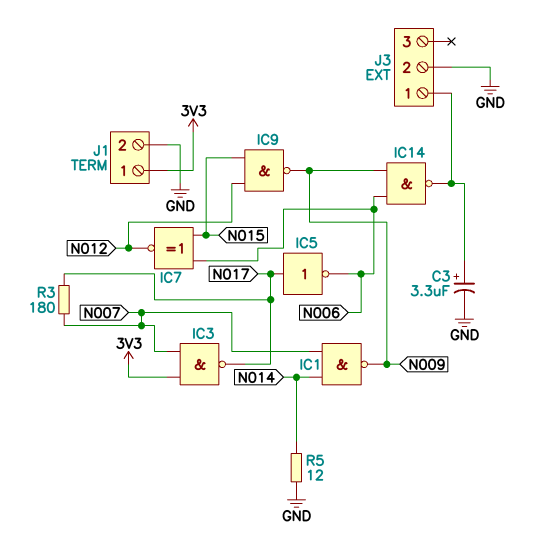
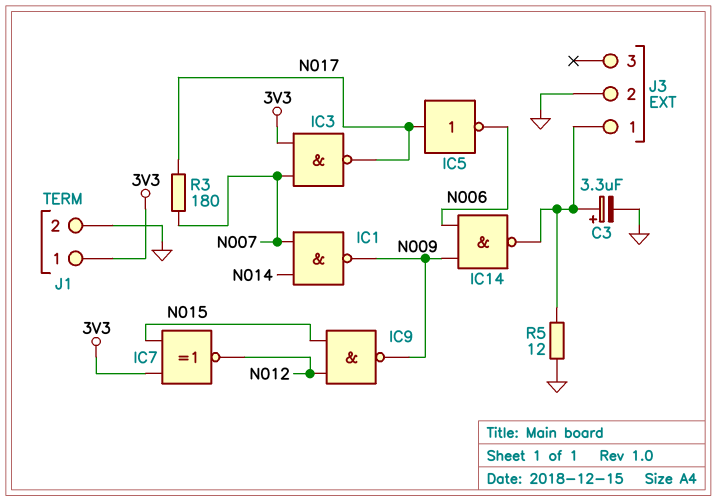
IC7: XNOR (in N006, in N015, out N012) -> XNOR (in 3V3, in N015, out N012)
R5: 12 (GND, N014) -> 12 (GND, J3/1)

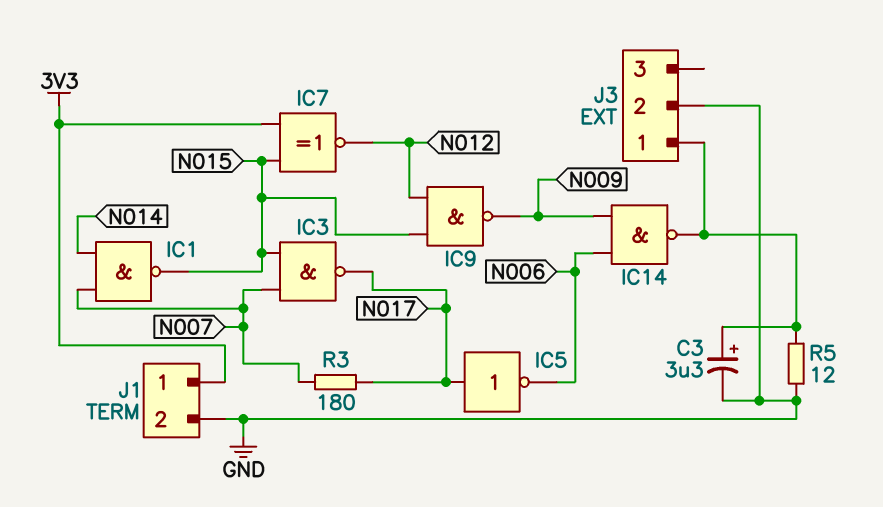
IC1: NAND (in N007, in N014, out N009) -> NAND (in N007, in N014, out N015)
IC3: NAND (in 3V3, in N007, out N017) -> NAND (in N007, in N015, out N017)

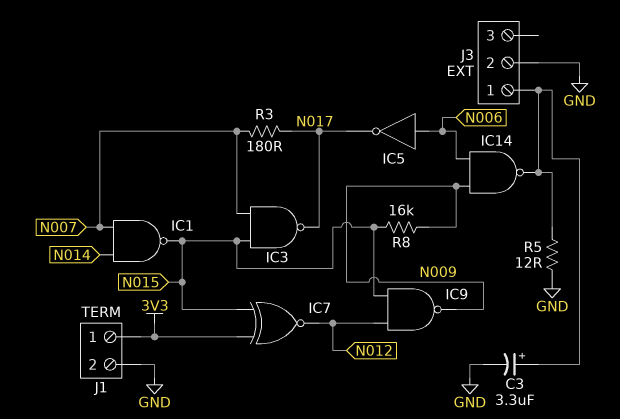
IC5: NOT (in N017, out N006) -> NOT (in N006, out N017)
R8: none -> 16k (N009, N015)

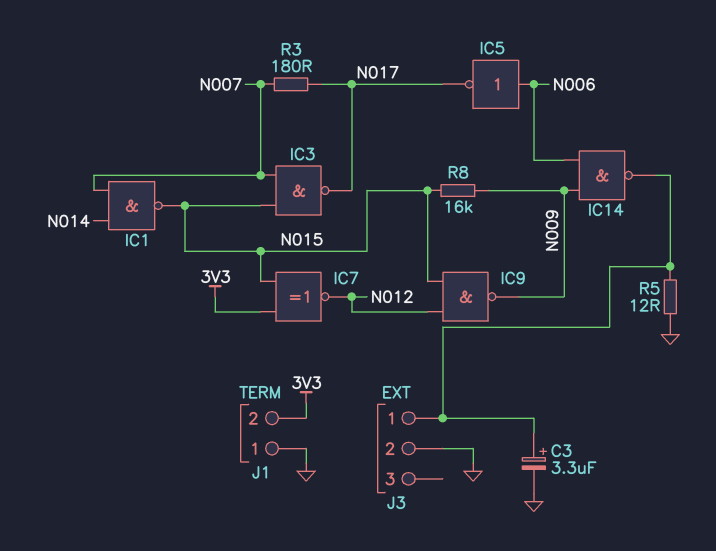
J1 pin 1: 3V3 -> GND
J1 pin 2: GND -> 3V3

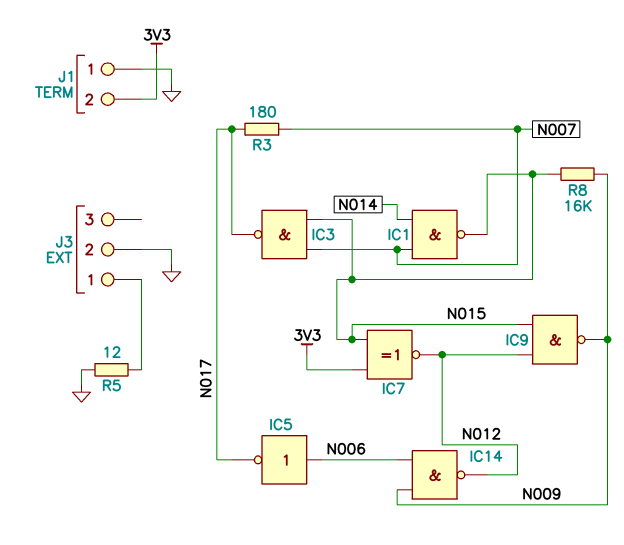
C3: 3.3uF (plus J3/1, minus GND) -> none
IC14: NAND (in N006, in N009, out J3/1) -> NAND (in N006, in N009, out N012)

